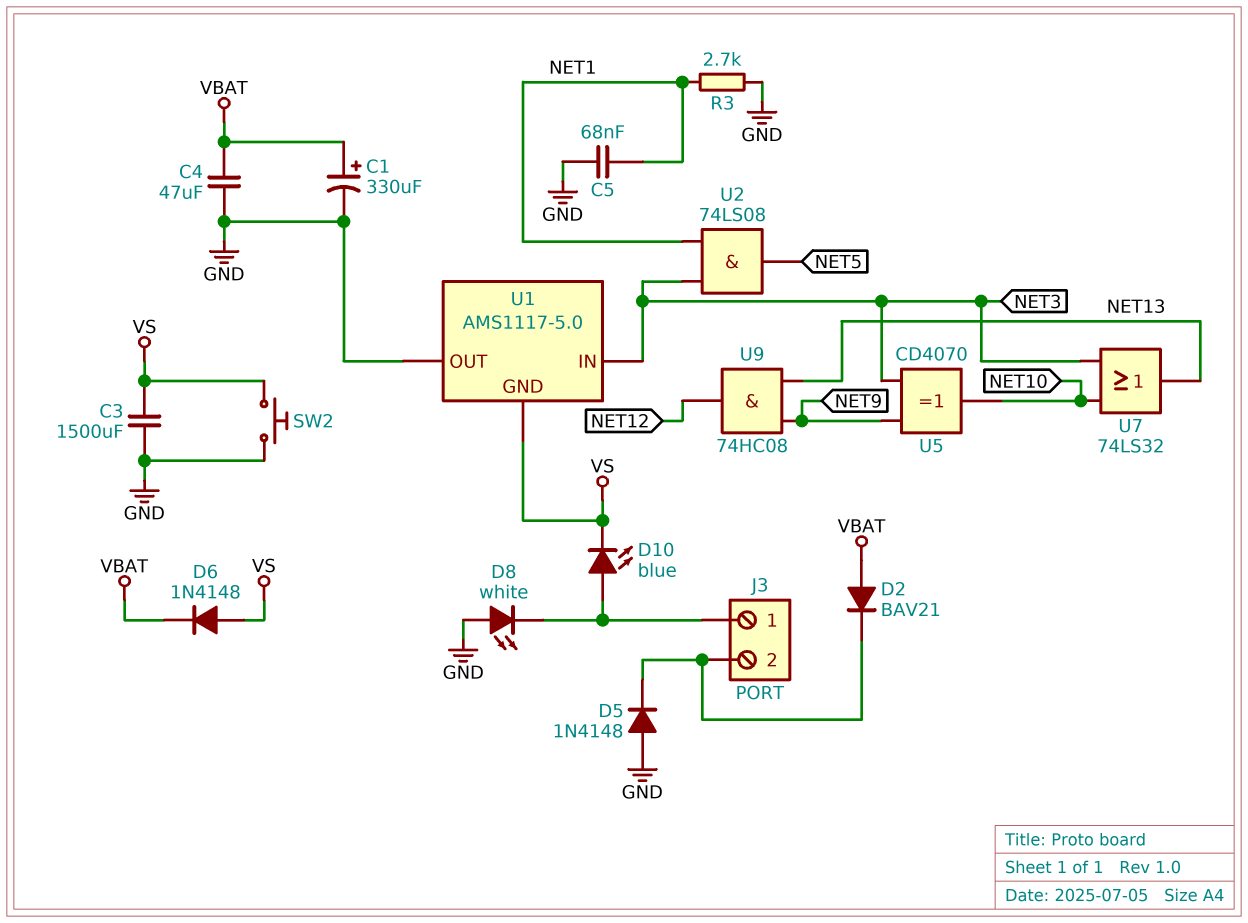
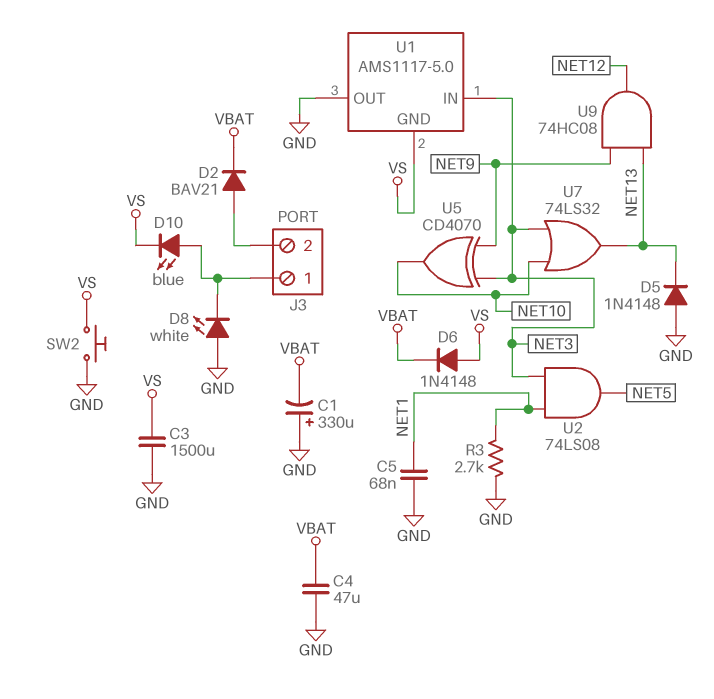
C1: 330uF (plus VBAT, minus GND) -> 330uF (plus GND, minus VBAT)
D2: diode BAV21 (A VBAT, K J3/2) -> diode BAV21 (A J3/2, K VBAT)
D5: diode 1N4148 (A GND, K J3/2) -> diode 1N4148 (A GND, K NET13)

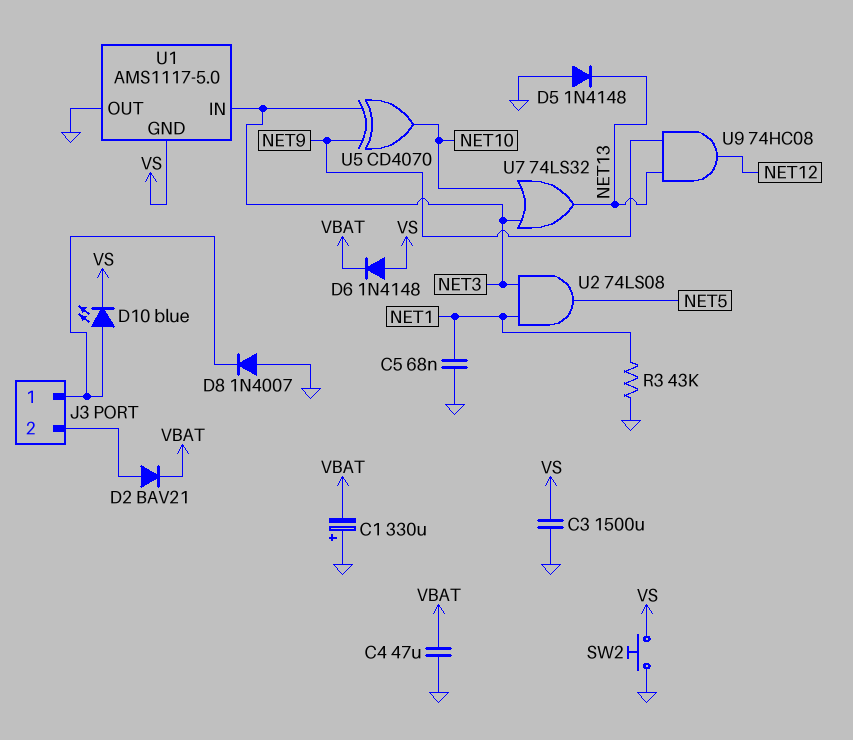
D8: LED white (A GND, K J3/1) -> diode 1N4007 (A GND, K J3/1)
R3: 2.7k (GND, NET1) -> 43k (GND, NET1)

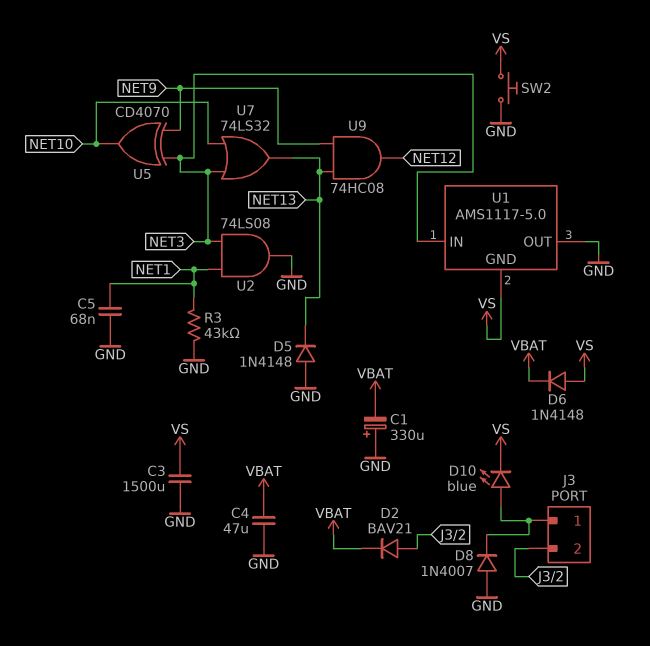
U2: AND 74LS08 (in NET1, in NET3, out NET5) -> AND 74LS08 (in NET1, in NET3, out GND)

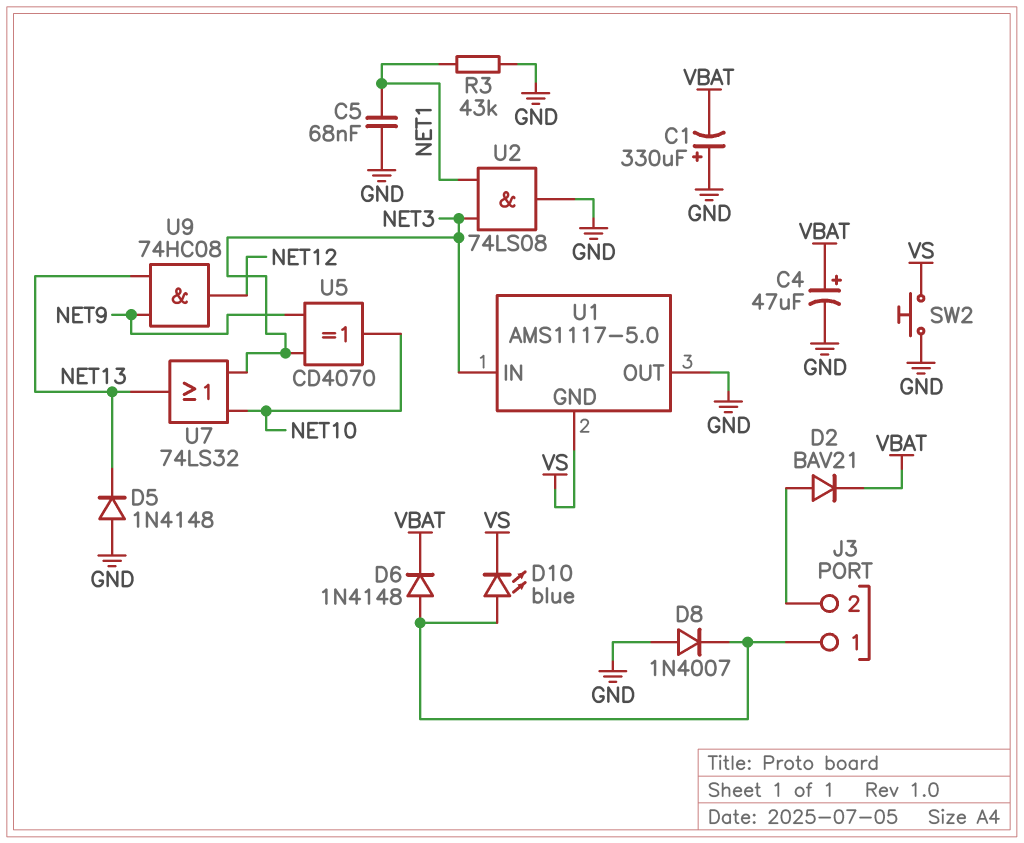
C3: 1500uF (GND, VS) -> none
C4: 47uF (GND, VBAT) -> 47uF (plus VBAT, minus GND)
D6: diode 1N4148 (A VS, K VBAT) -> diode 1N4148 (A J3/1, K VBAT)

